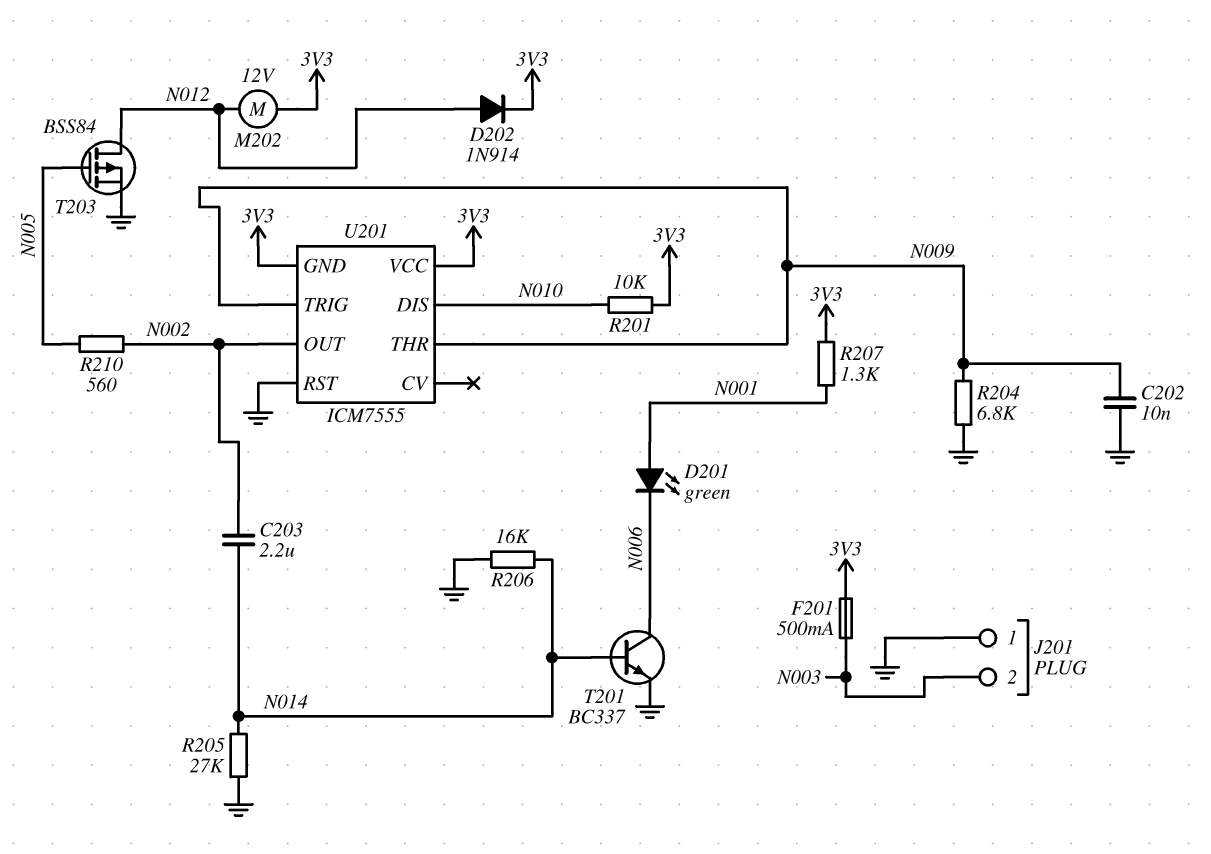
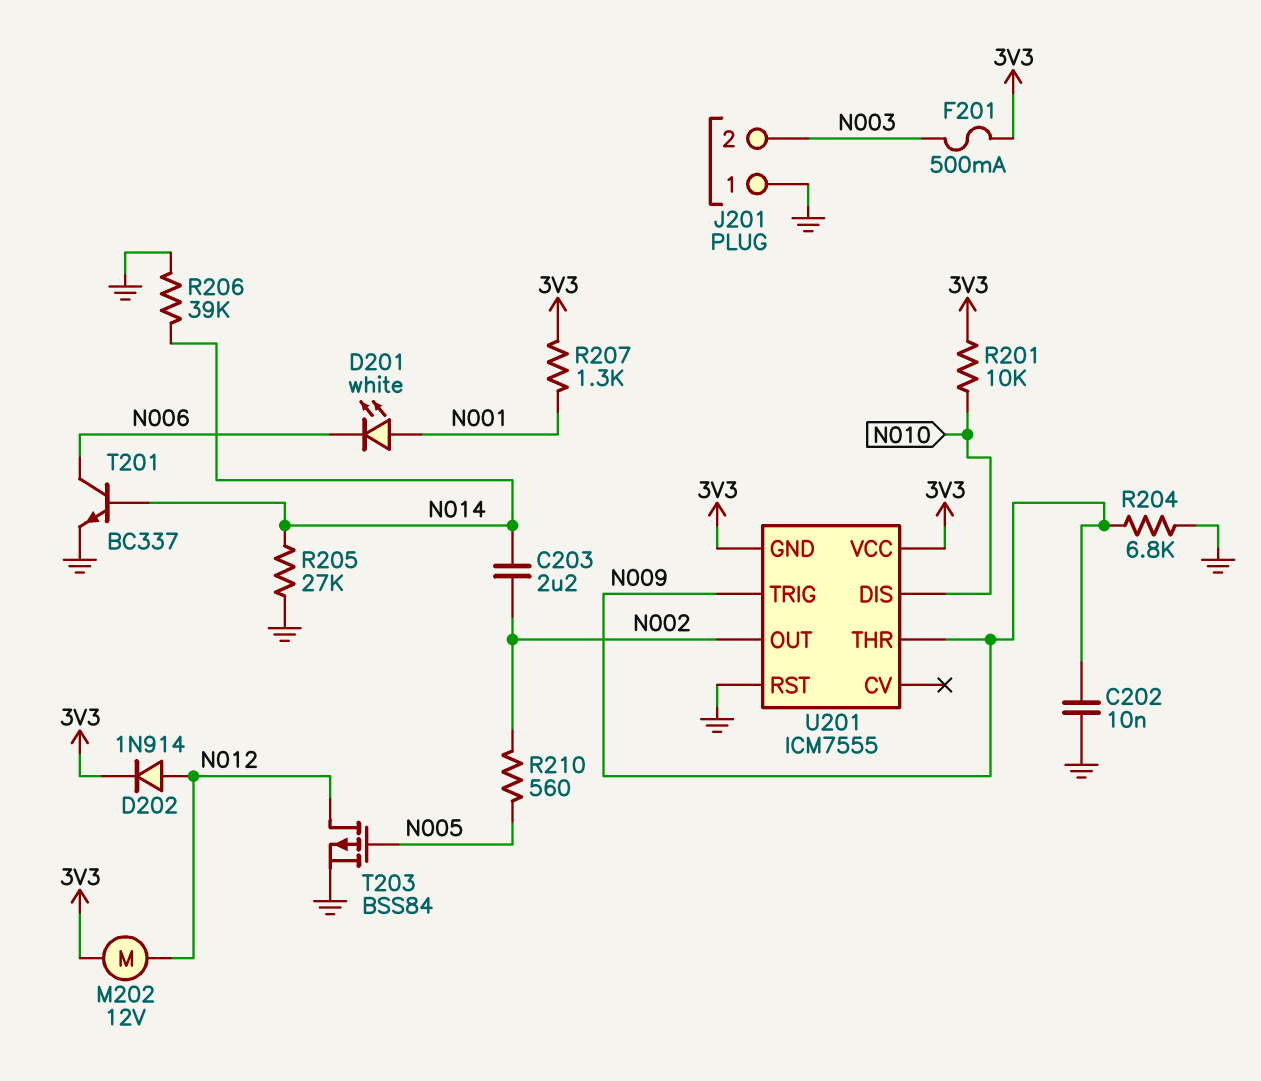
D201: LED green (A N001, K N006) -> LED white (A N001, K N006)
R206: 16k (GND, N014) -> 39k (GND, N014)

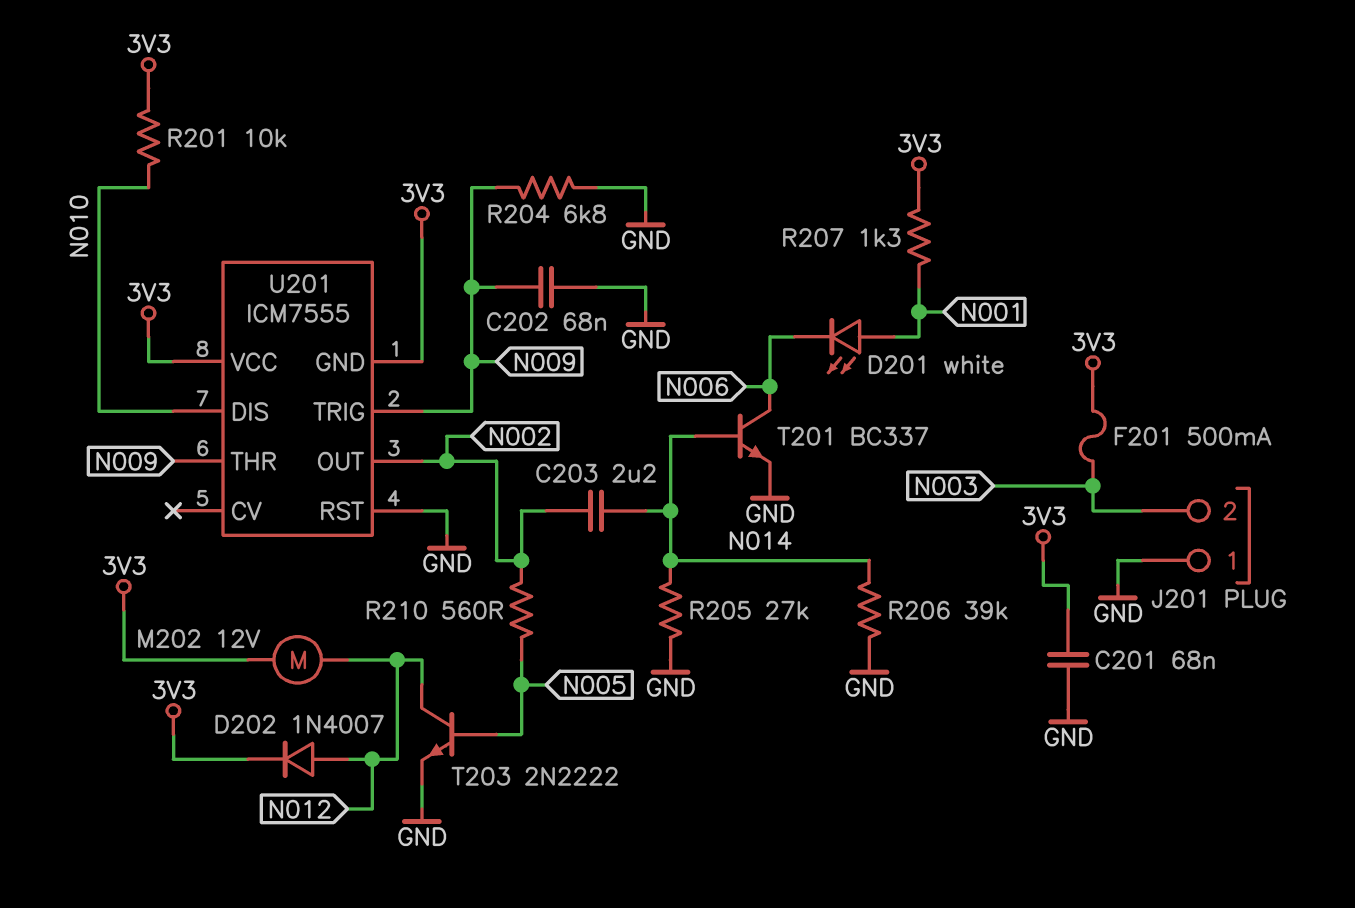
C201: none -> 68nF (3V3, GND)
C202: 10nF (GND, N009) -> 68nF (GND, N009)
D202: diode 1N914 (A N012, K 3V3) -> diode 1N4007 (A N012, K 3V3)
T203: PMOS BSS84 (G N005, D N012, S GND) -> NPN 2N2222 (B N005, C N012, E GND)

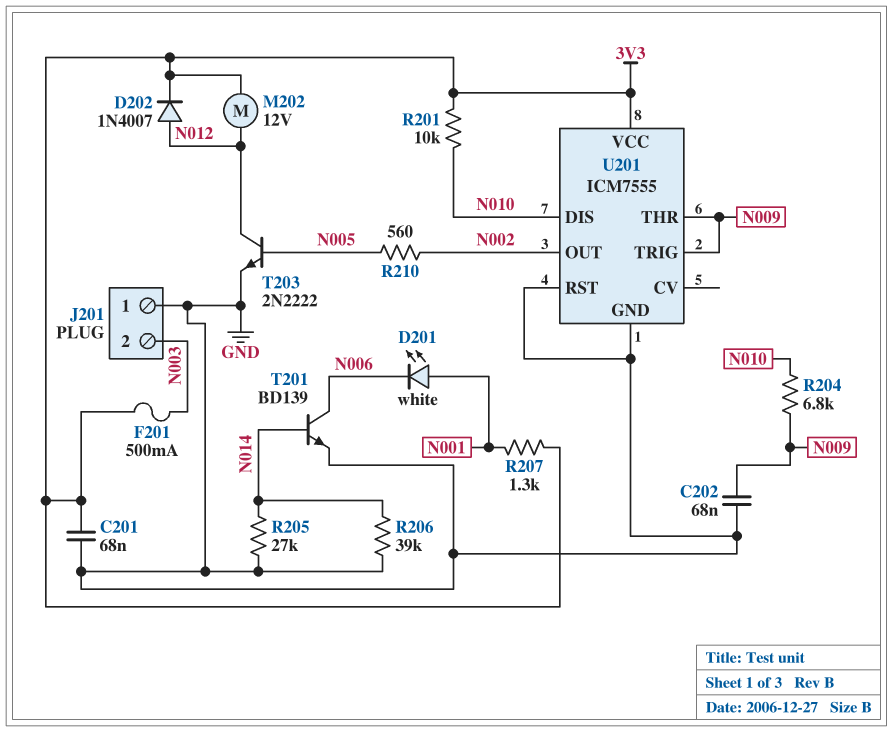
C203: 2.2uF (N002, N014) -> none
R204: 6.8k (GND, N009) -> 6.8k (N009, N010)
T201: NPN BC337 (B N014, C N006, E GND) -> NPN BD139 (B N014, C N006, E GND)
U201 pin GND: 3V3 -> GND

